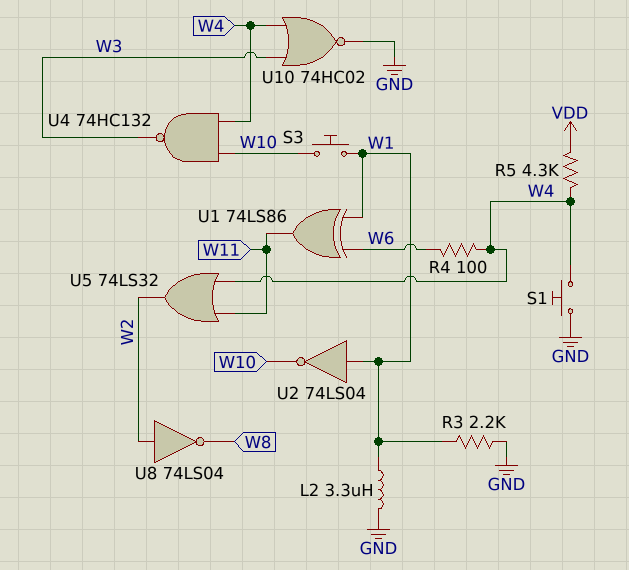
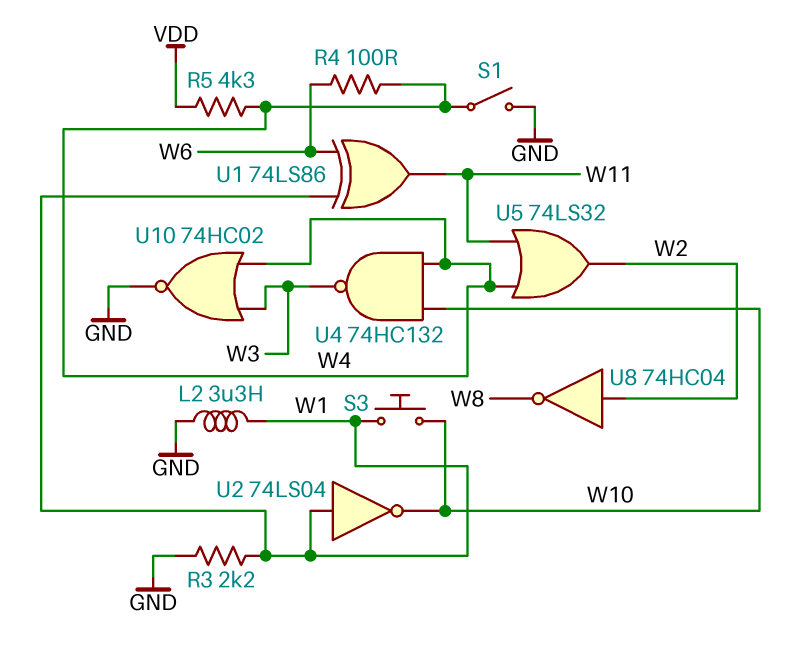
S1: button (GND, W4) -> switch (GND, W4)
U8: NOT 74LS04 (in W2, out W8) -> NOT 74HC04 (in W2, out W8)

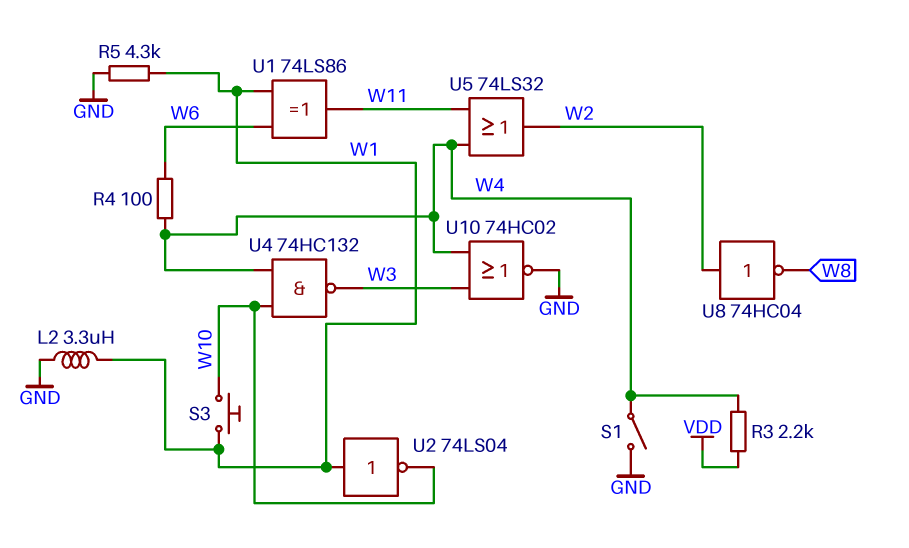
R3: 2.2k (GND, W1) -> 2.2k (VDD, W4)
R5: 4.3k (VDD, W4) -> 4.3k (GND, W1)

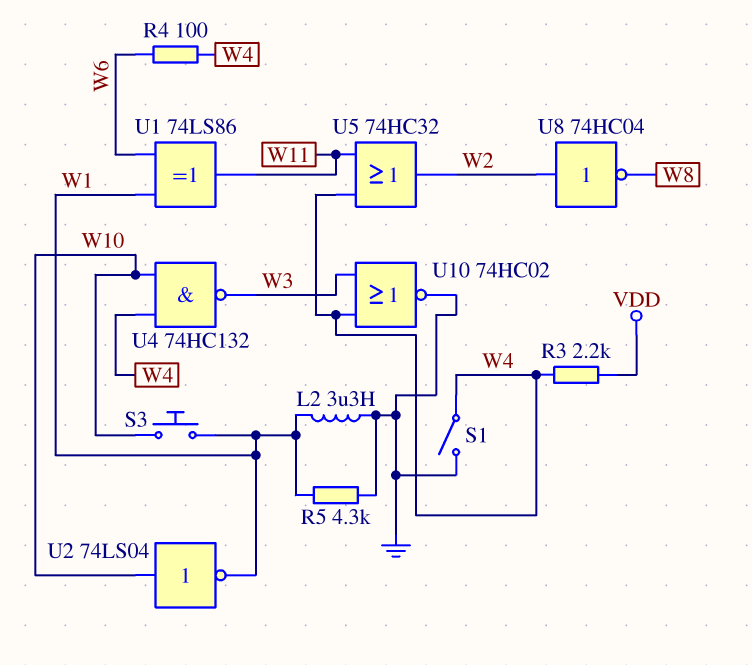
U2: NOT 74LS04 (in W1, out W10) -> NOT 74LS04 (in W10, out W1)
U5: OR 74LS32 (in W4, in W11, out W2) -> OR 74HC32 (in W4, in W11, out W2)

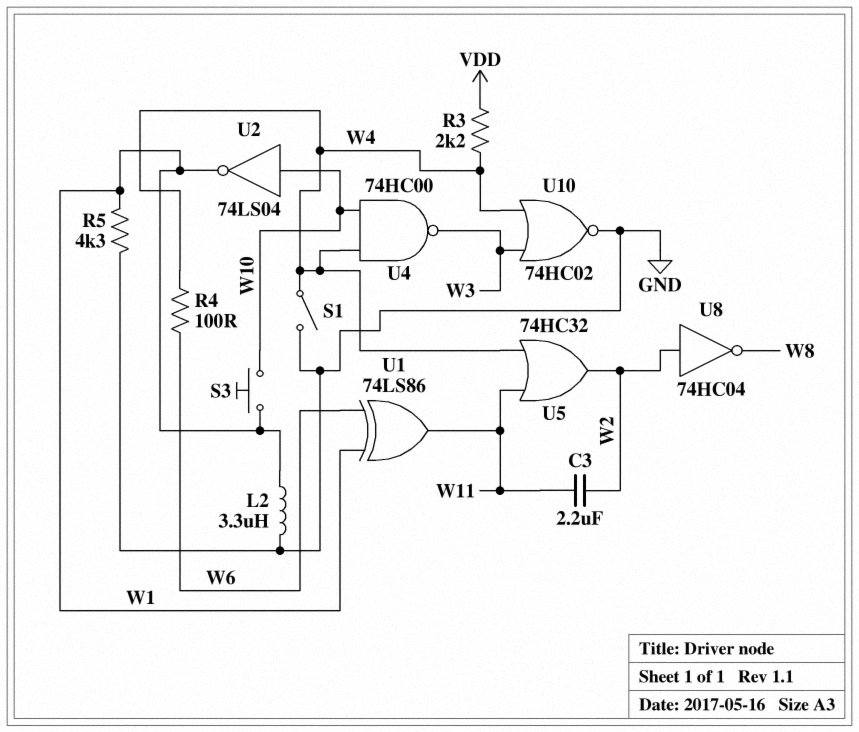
C3: none -> 2.2uF (W2, W11)
U4: NAND 74HC132 (in W4, in W10, out W3) -> NAND 74HC00 (in W4, in W10, out W3)

